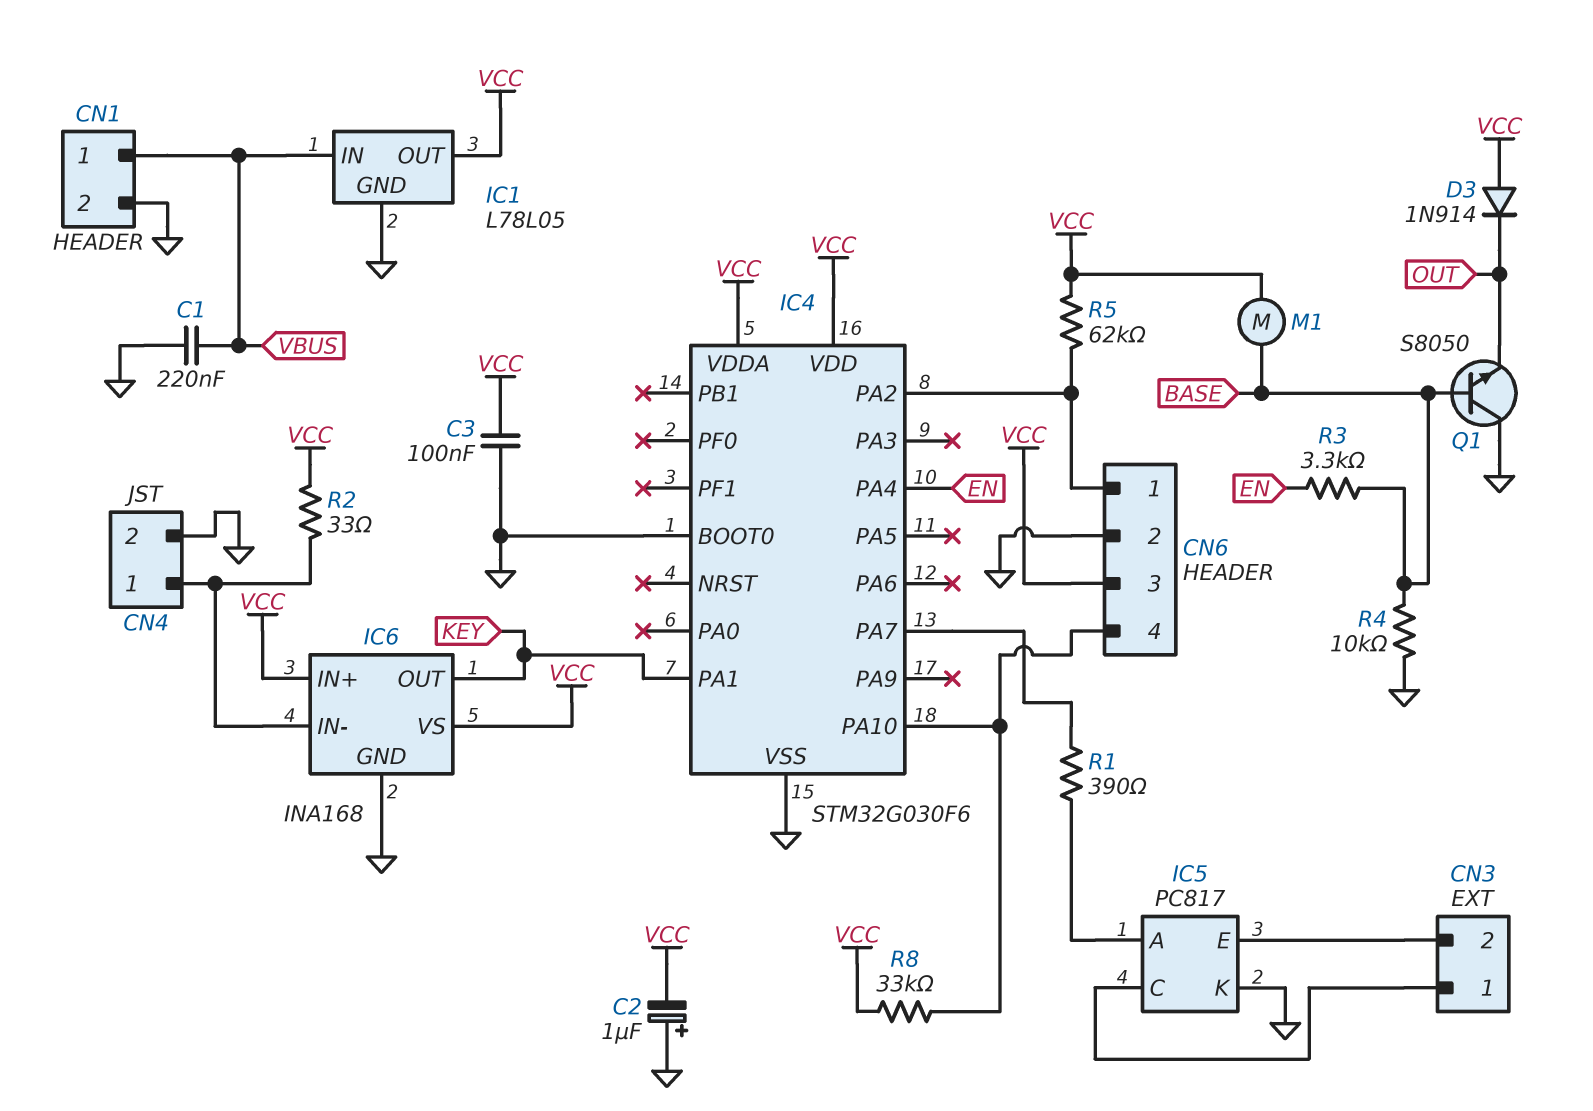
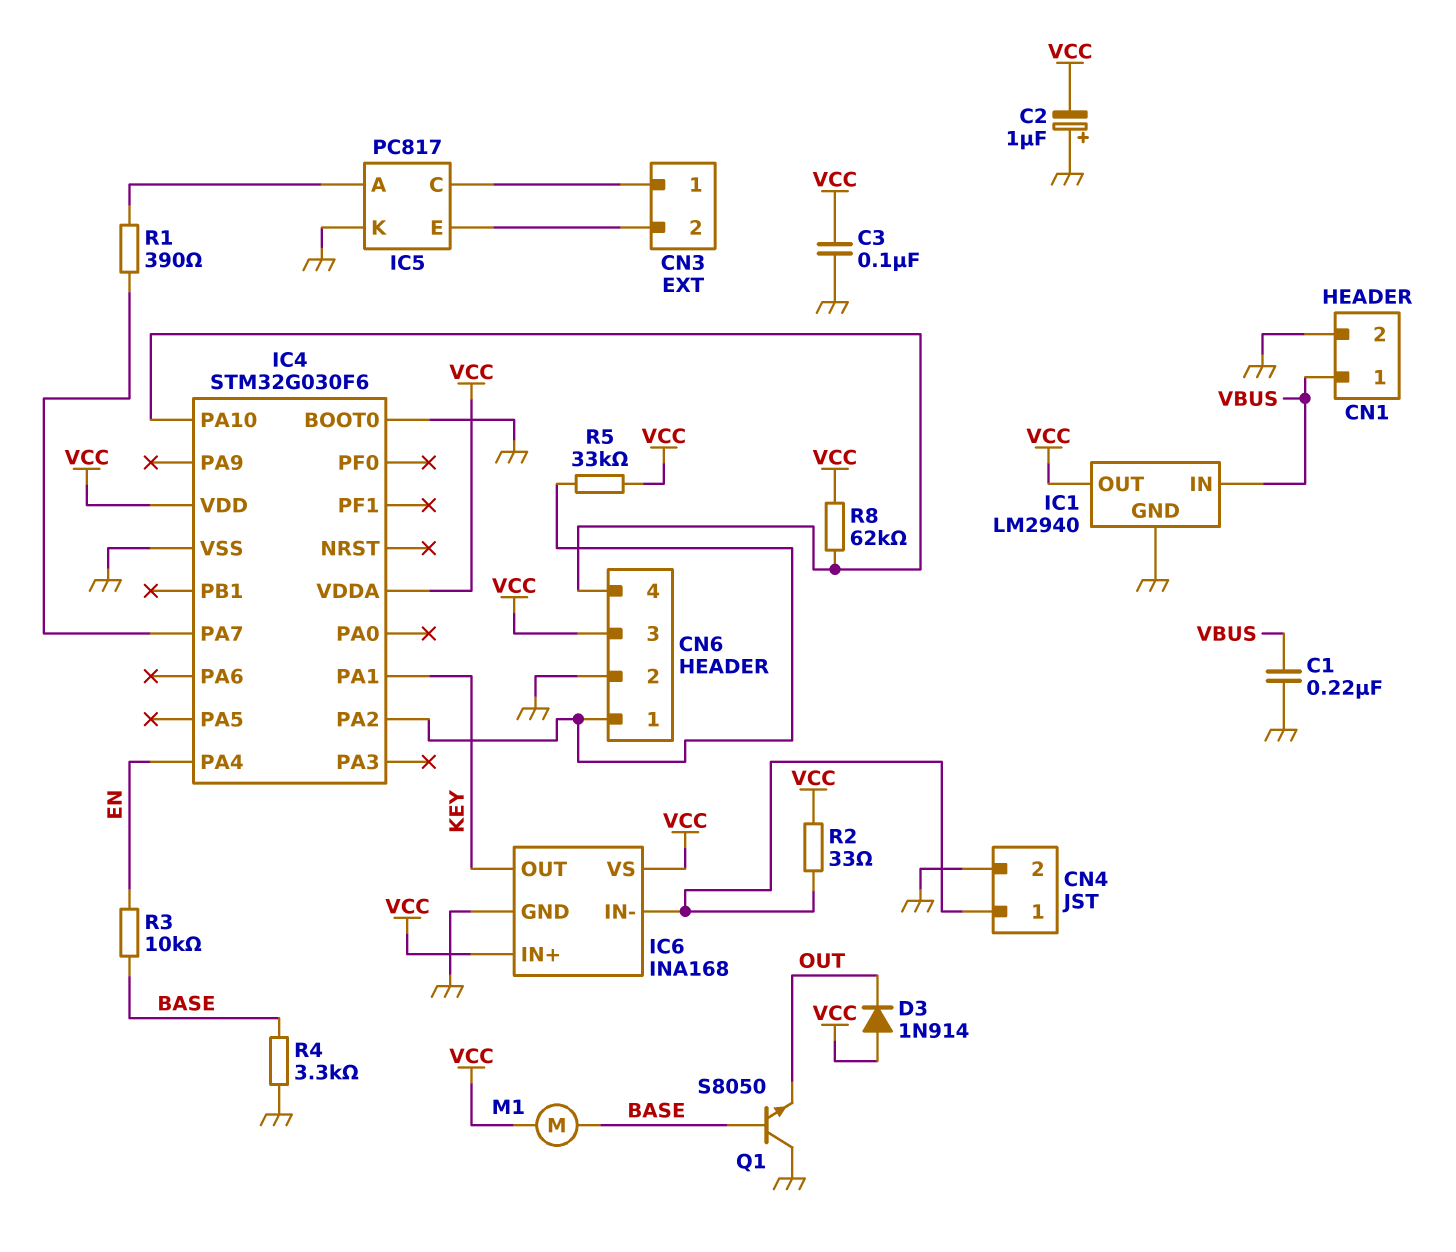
IC1: L78L05 -> LM2940
R3: 3.3k (BASE, EN) -> 10k (BASE, EN)
R4: 10k (BASE, GND) -> 3.3k (BASE, GND)
R5: 62k (CN6/1, VCC) -> 33k (CN6/1, VCC)
R8: 33k (CN6/4, VCC) -> 62k (CN6/4, VCC)

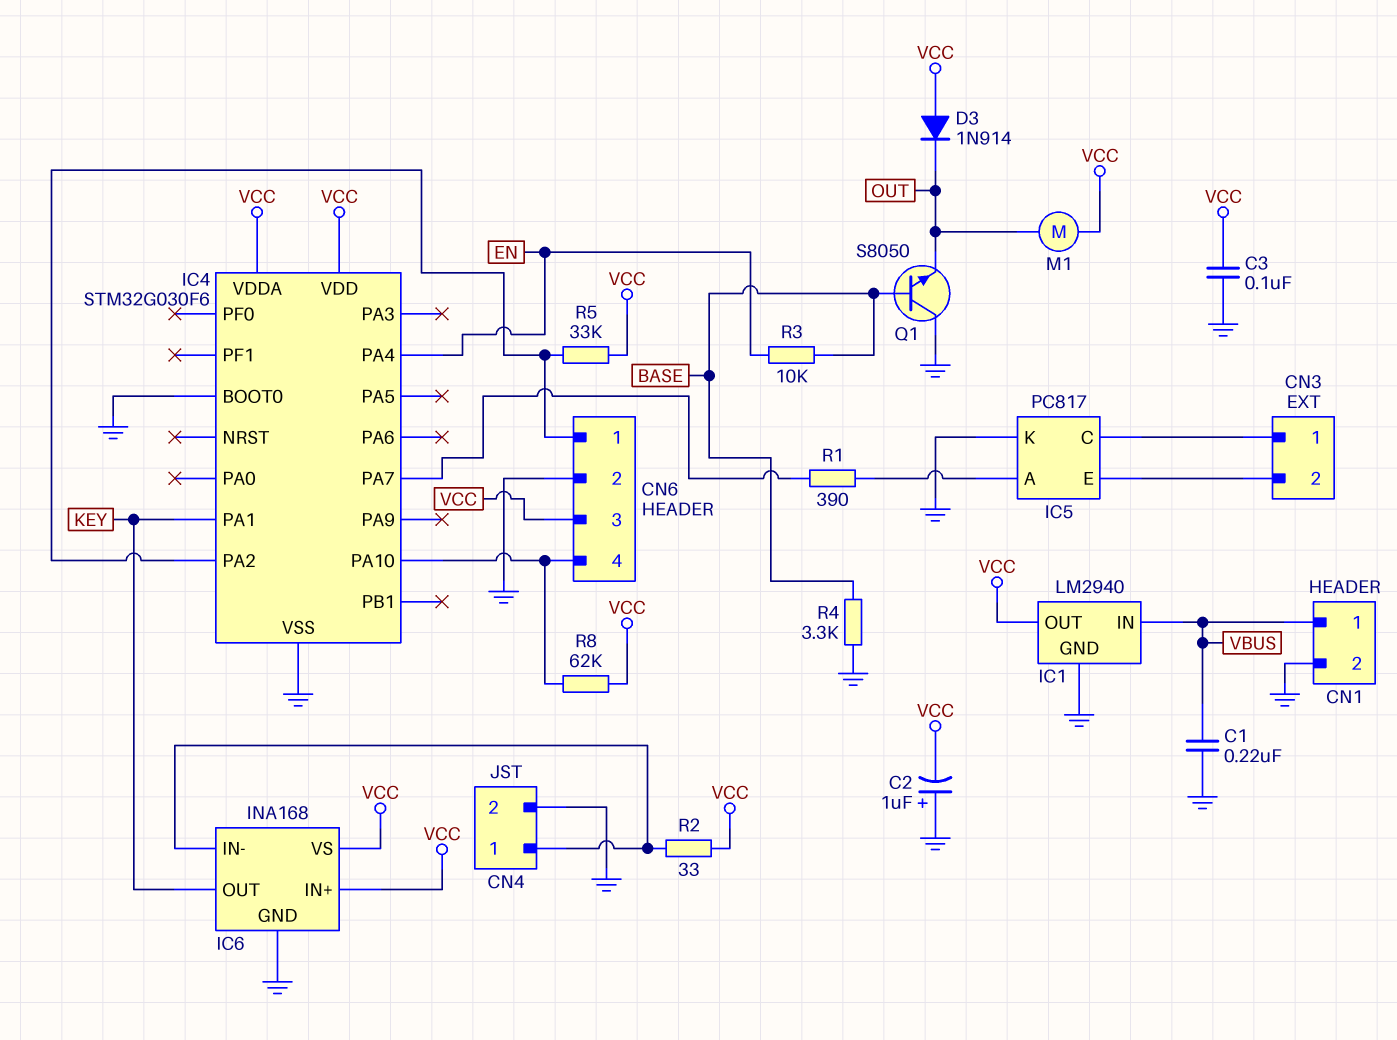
M1: motor (BASE, VCC) -> motor (OUT, VCC)

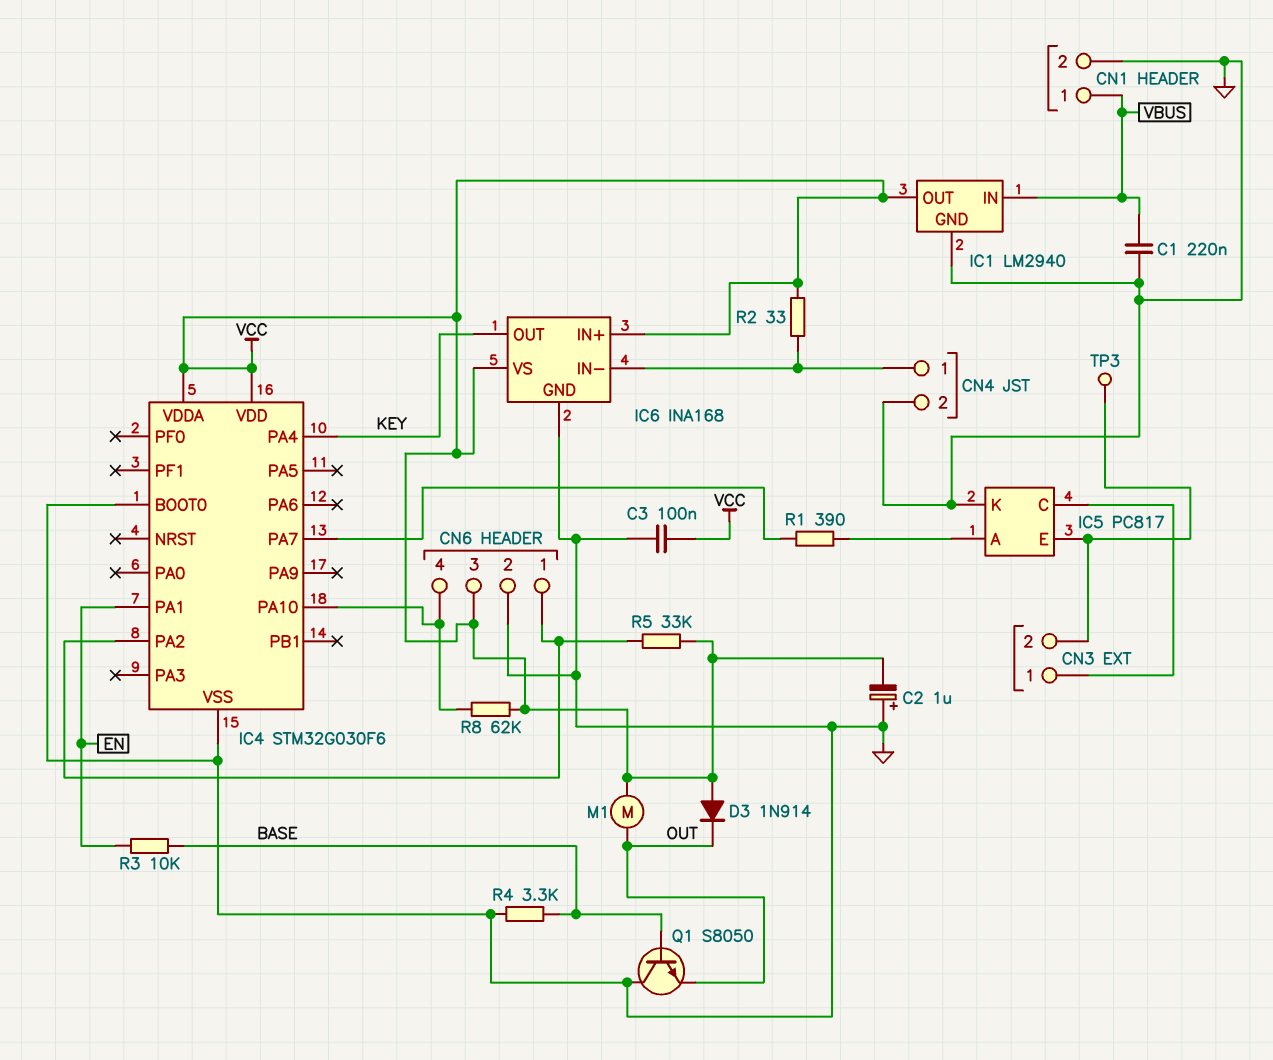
IC4 pin PA1: KEY -> EN
IC4 pin PA4: EN -> KEY
TP3: none -> test point (CN3/2)

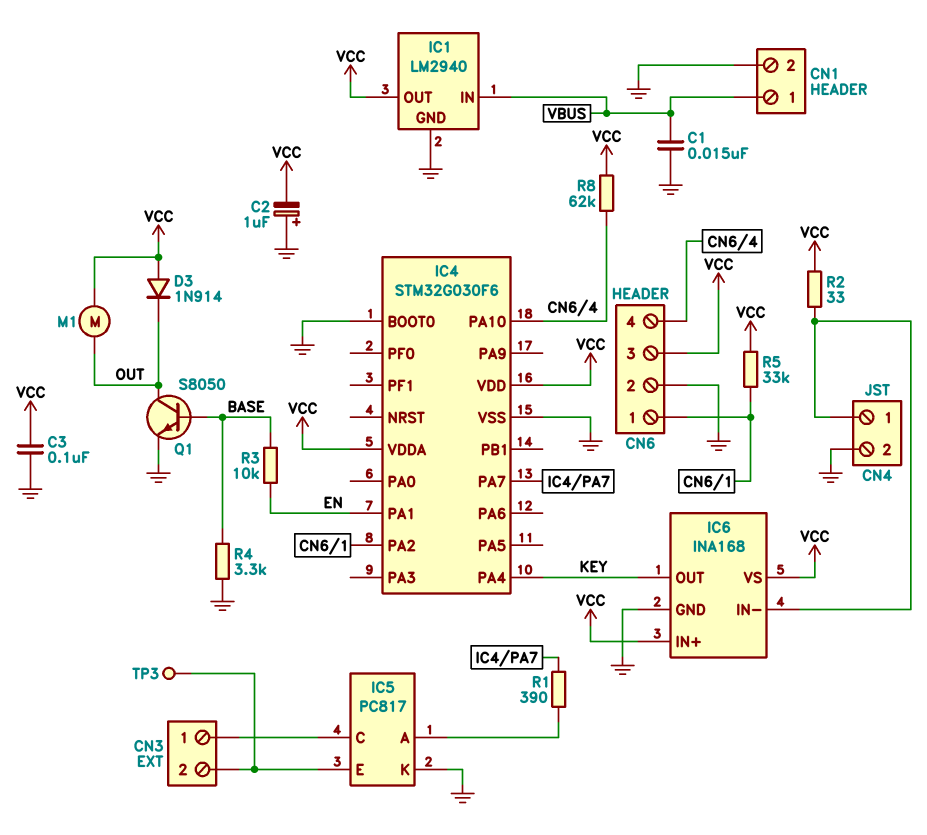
C1: 220nF (GND, VBUS) -> 15nF (GND, VBUS)
Q1: NPN S8050 (B BASE, C GND, E OUT) -> NPN S8050 (B BASE, C OUT, E GND)

